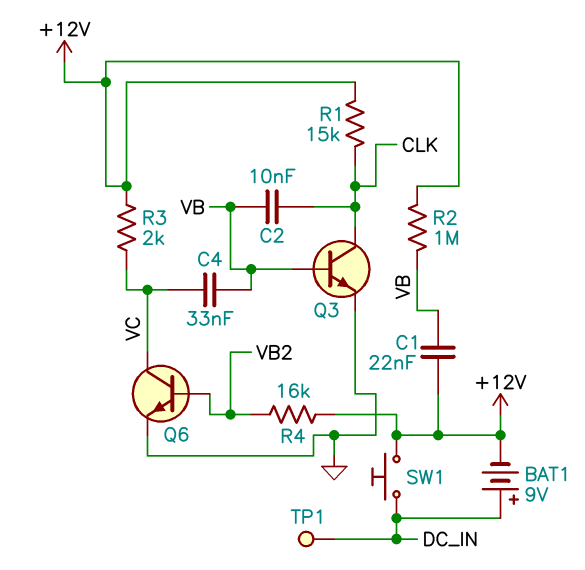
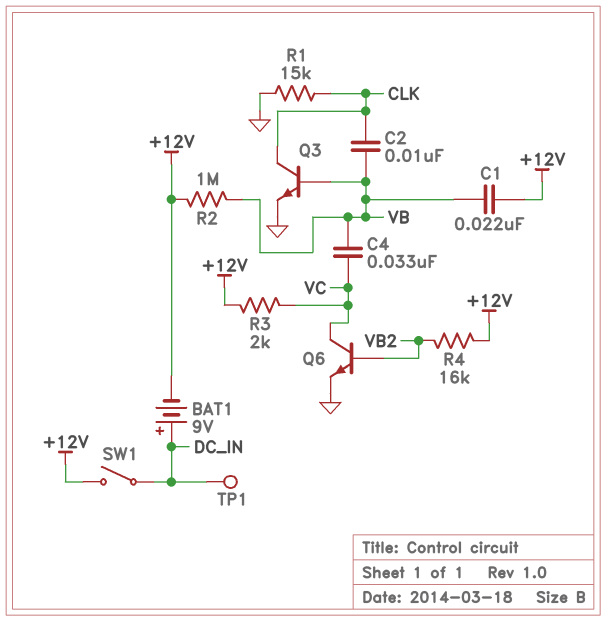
R1: 15k (+12V, CLK) -> 15k (CLK, GND)
SW1: button (+12V, DC_IN) -> switch (+12V, DC_IN)

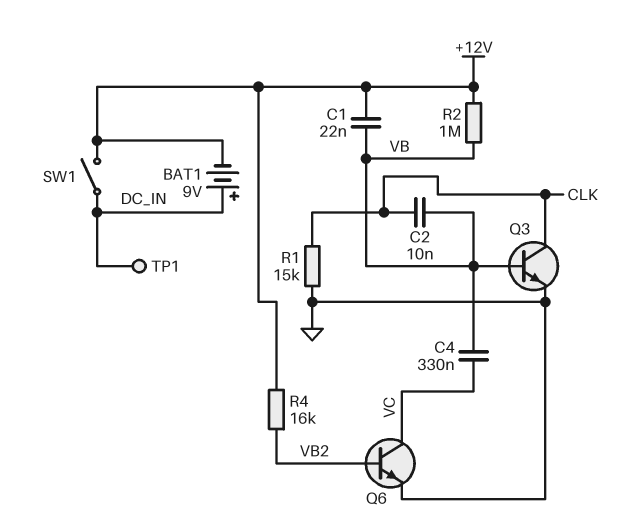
C4: 33nF (VB, VC) -> 330nF (VB, VC)
R3: 2k (+12V, VC) -> none

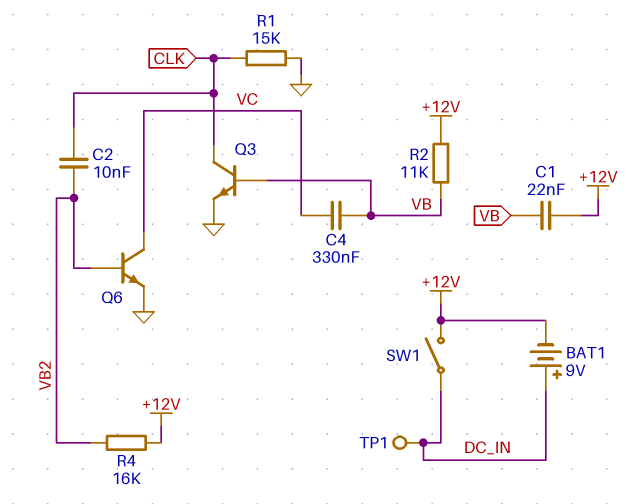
C2: 10nF (CLK, VB) -> 10nF (CLK, VB2)
R2: 1M (+12V, VB) -> 11k (+12V, VB)

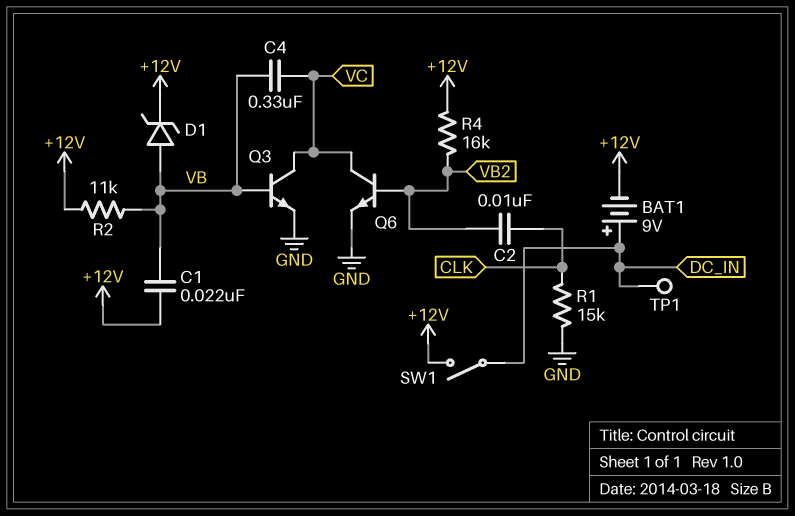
D1: none -> zener (A VB, K +12V)
Q3: NPN (B VB, C CLK, E GND) -> NPN (B VB, C VC, E GND)

